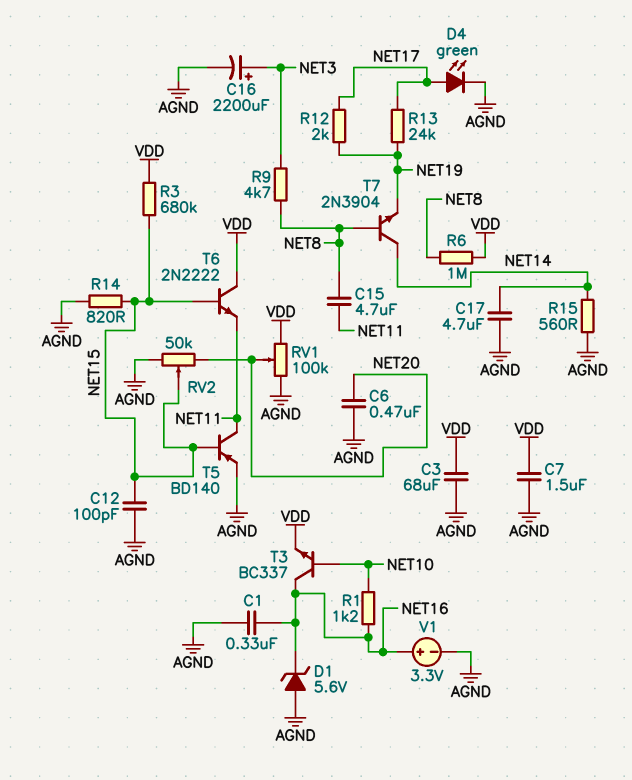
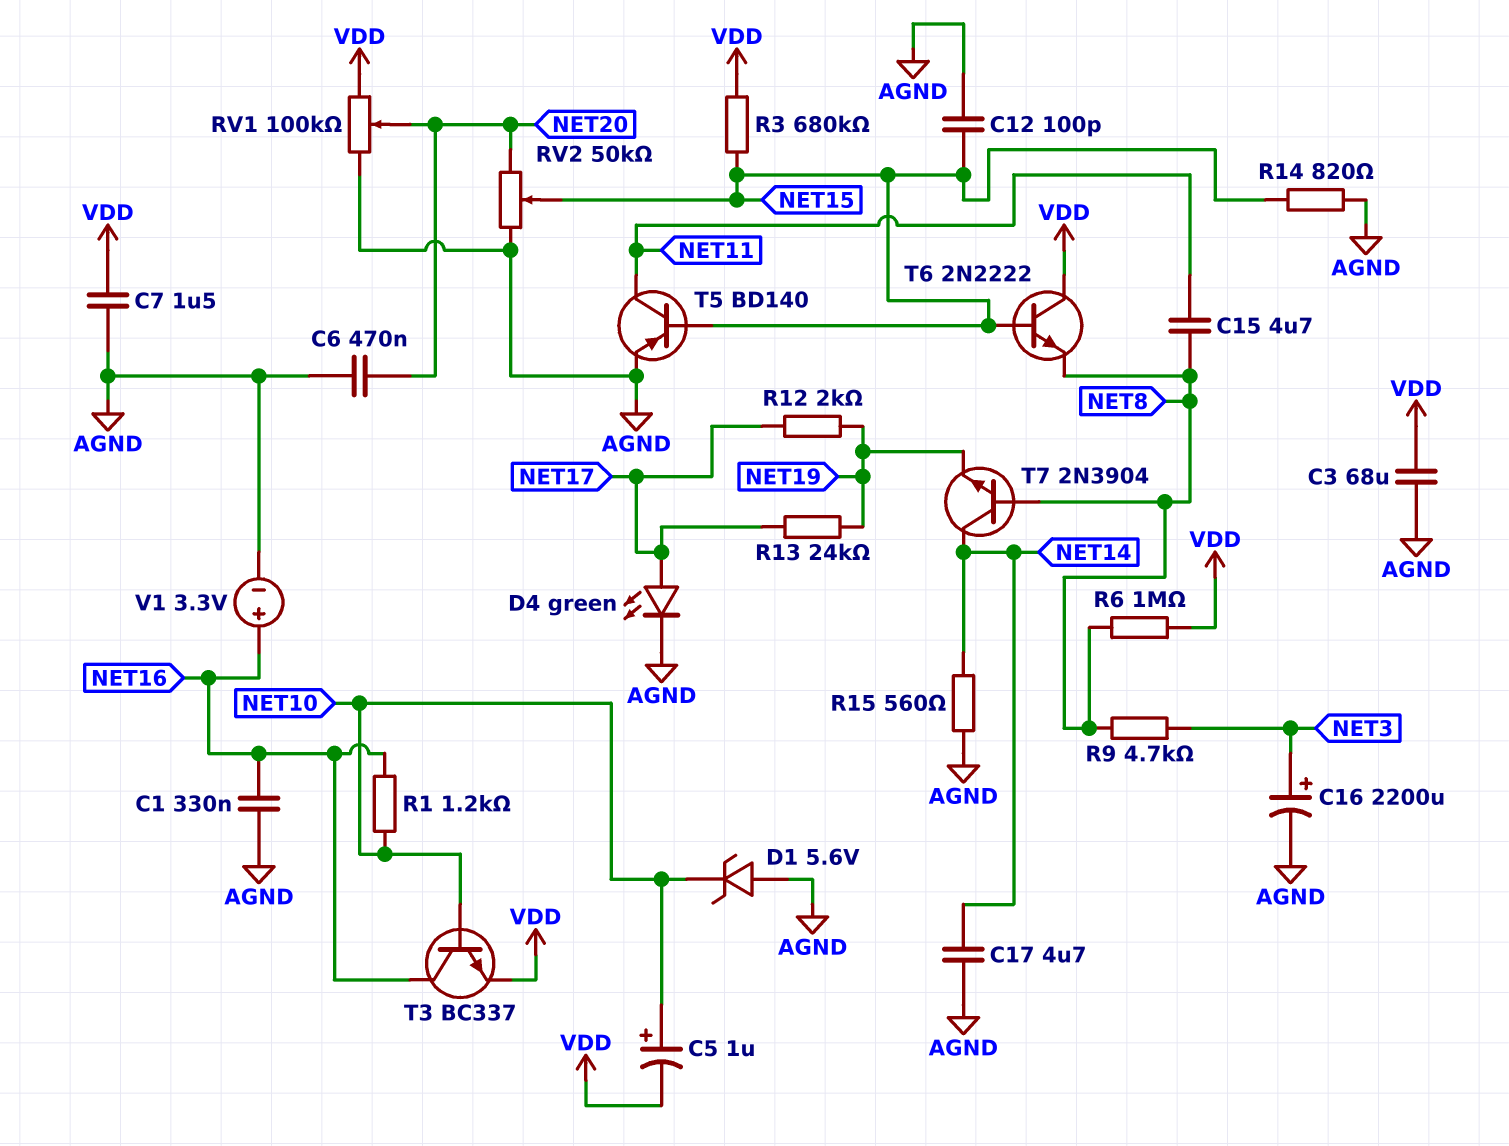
C5: none -> 1uF (plus NET10, minus VDD)
D1: zener 5.6V (A AGND, K NET16) -> zener 5.6V (A AGND, K NET10)
T6: NPN 2N2222 (B NET15, C VDD, E NET11) -> NPN 2N2222 (B NET15, C VDD, E NET8)

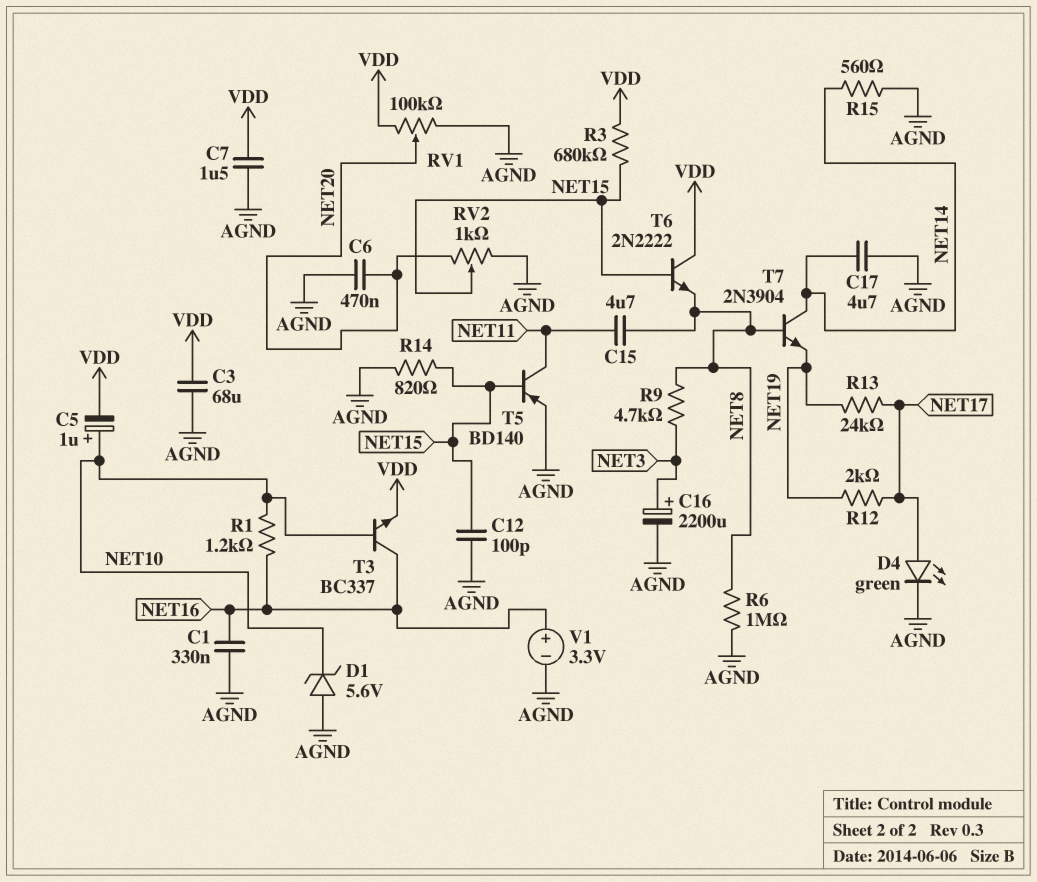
R6: 1M (NET8, VDD) -> 1M (AGND, NET8)
RV2: 50k (AGND, NET20, wiper NET15) -> 1k (AGND, NET20, wiper NET15)

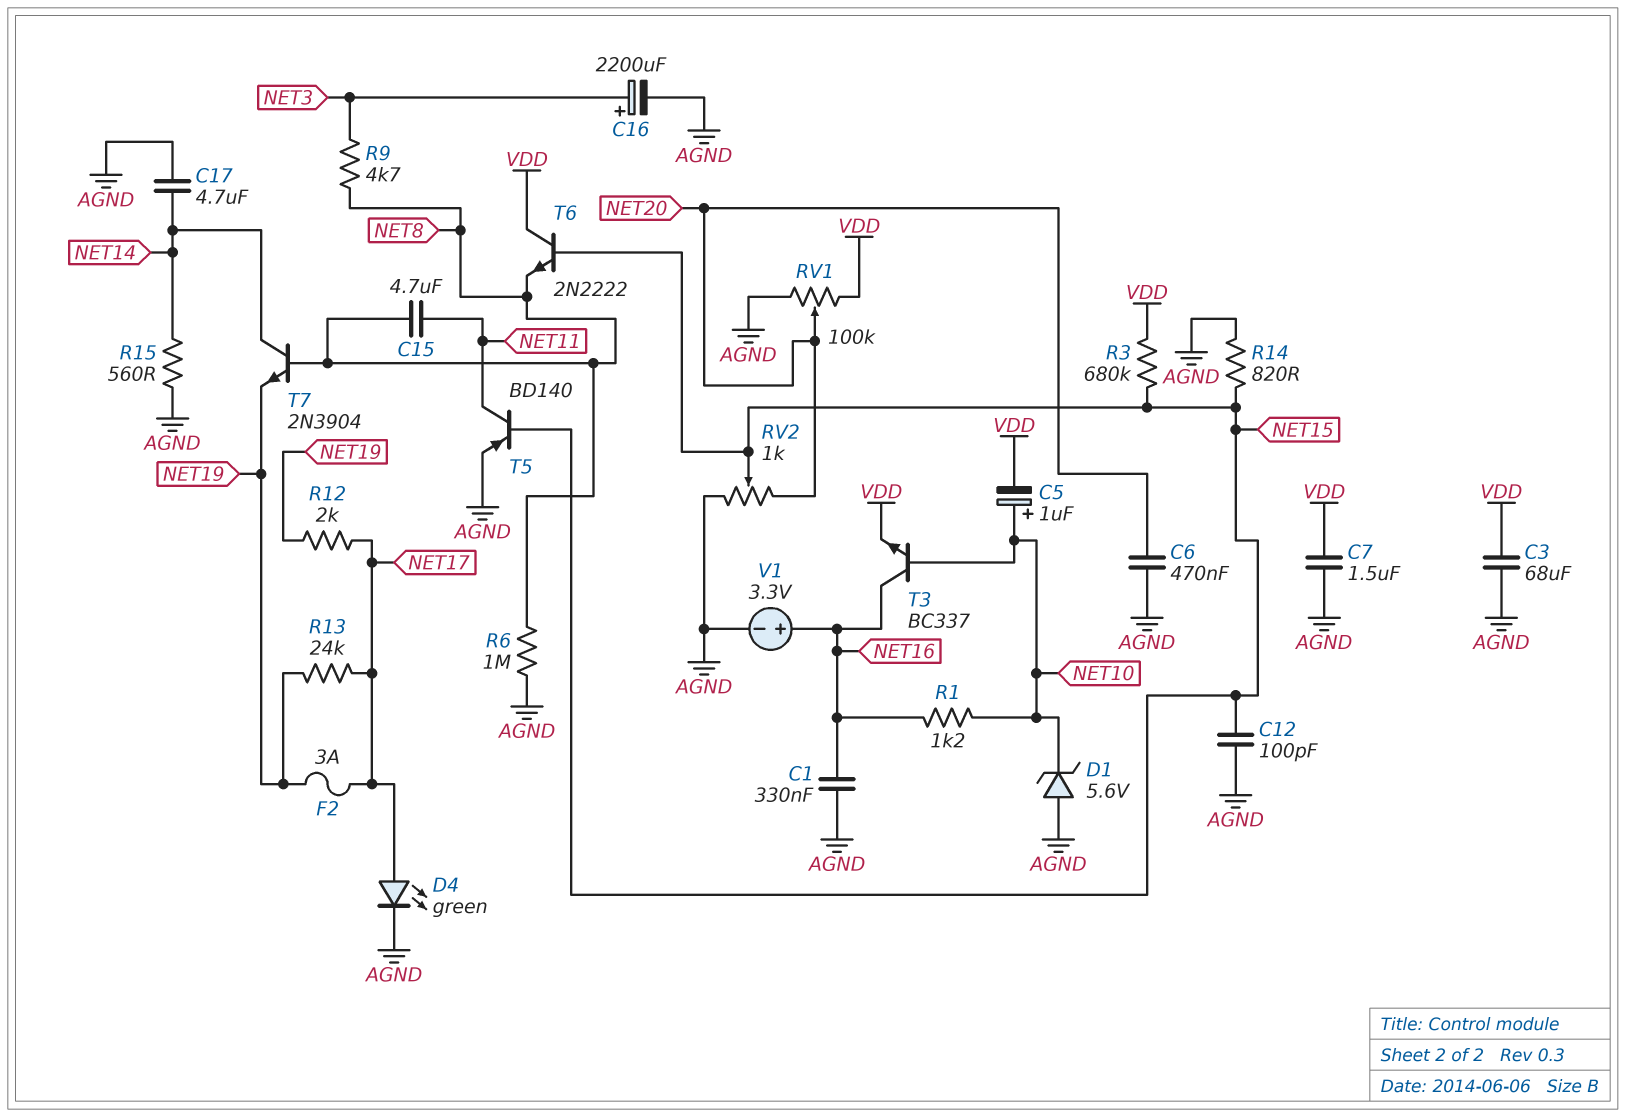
F2: none -> 3A (NET17, NET19)

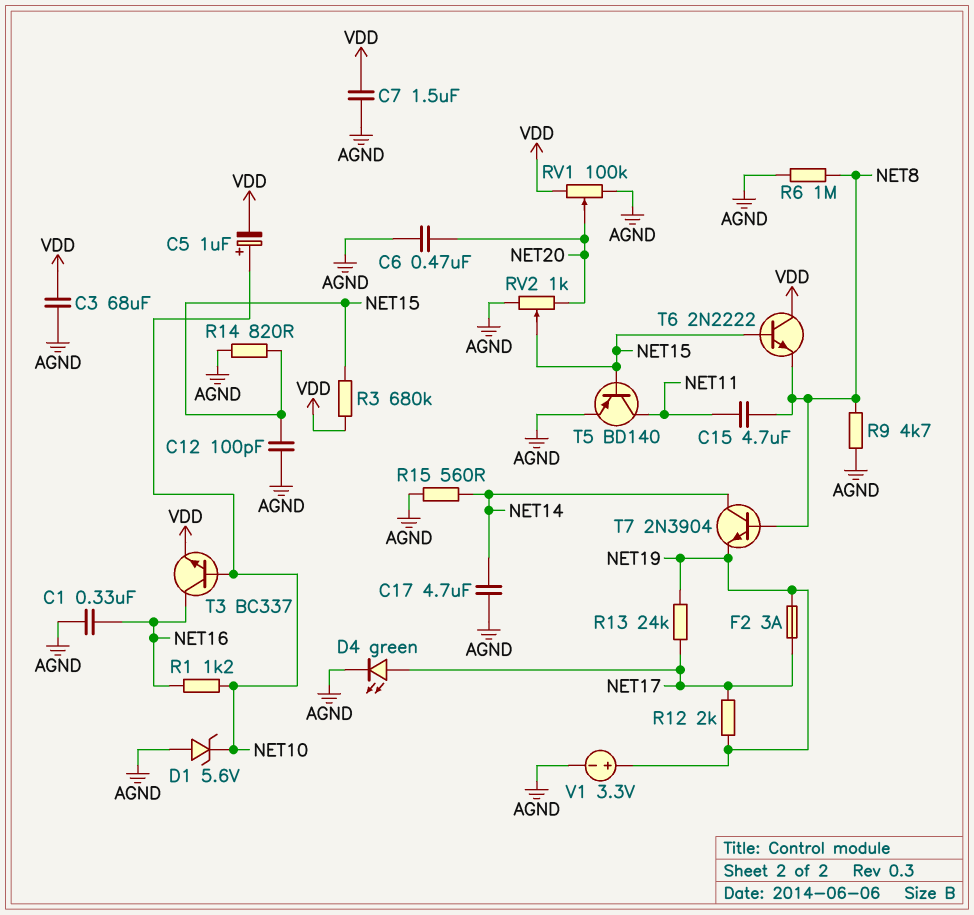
C16: 2200uF (plus NET3, minus AGND) -> none
R9: 4.7k (NET3, NET8) -> 4.7k (AGND, NET8)
V1: 3.3V (plus NET16, minus AGND) -> 3.3V (plus NET19, minus AGND)

